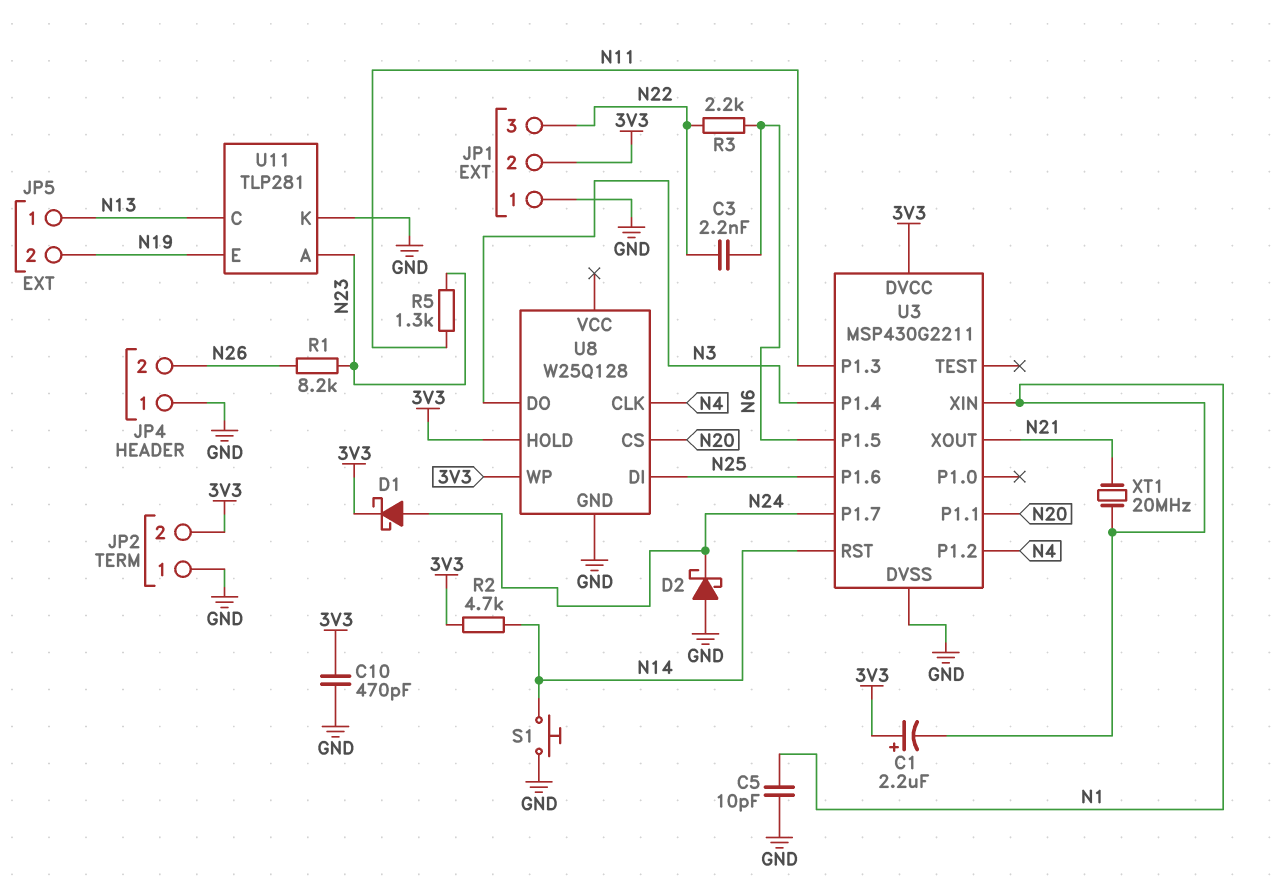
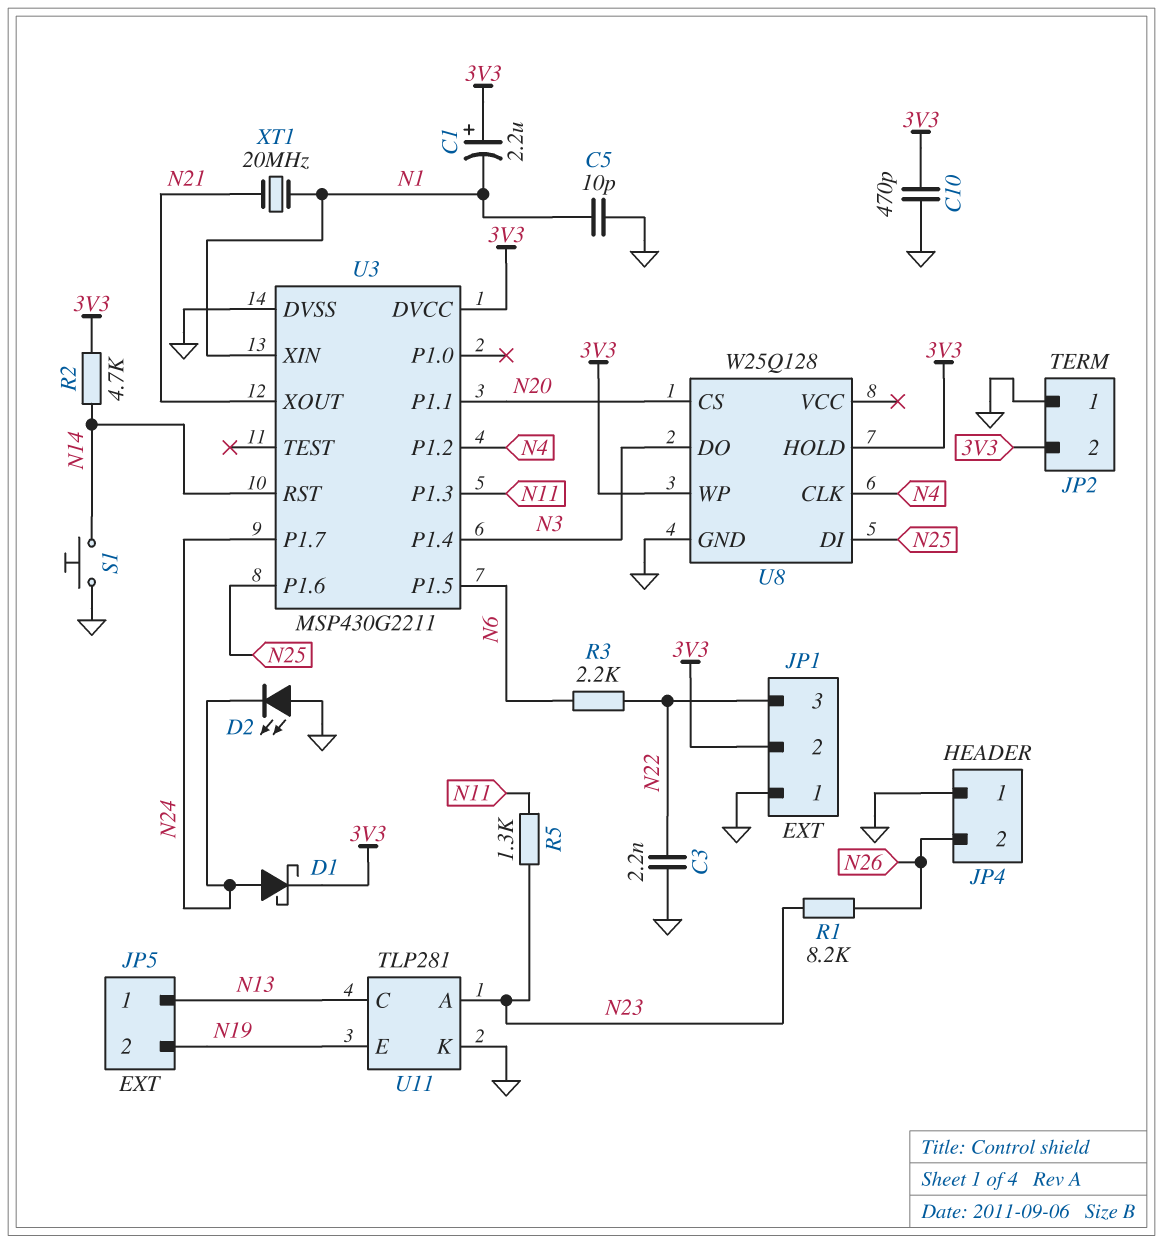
C3: 2.2nF (N6, N22) -> 2.2nF (GND, N22)
D2: schottky (A GND, K N24) -> LED (A GND, K N24)

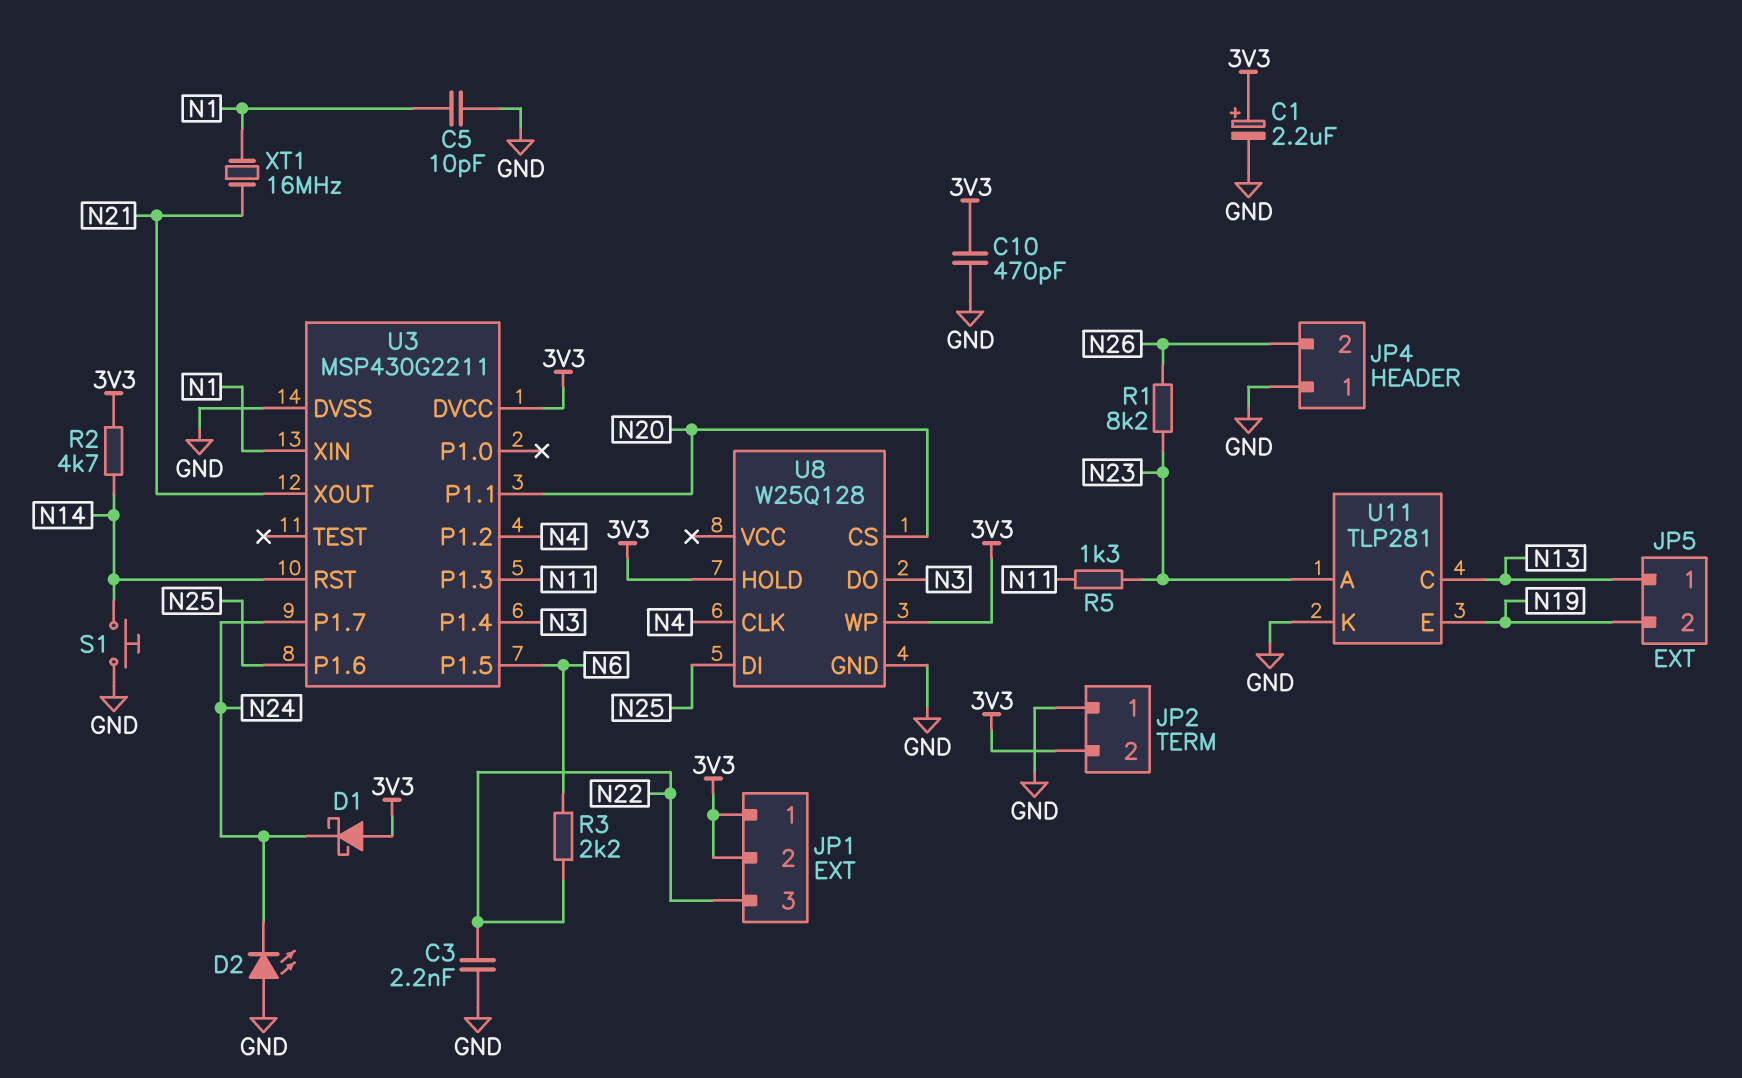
C1: 2.2uF (plus 3V3, minus N1) -> 2.2uF (plus 3V3, minus GND)
D1: schottky (A N24, K 3V3) -> schottky (A 3V3, K N24)
JP1 pin 1: GND -> 3V3
XT1: 20MHz (N1, N21) -> 16MHz (N1, N21)

